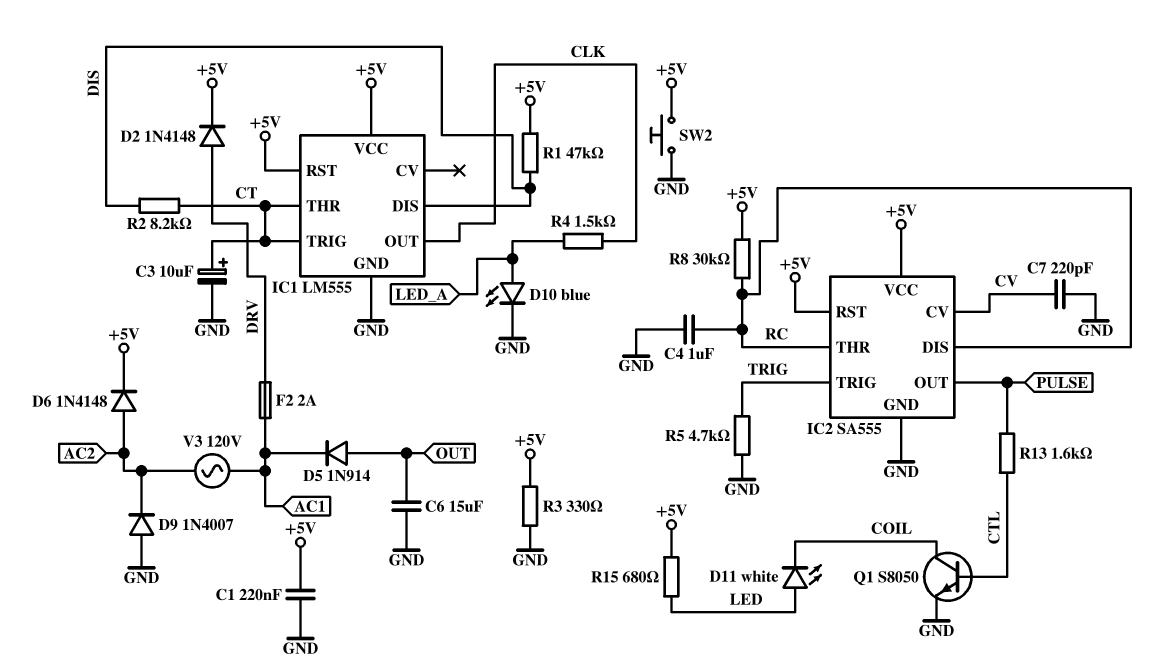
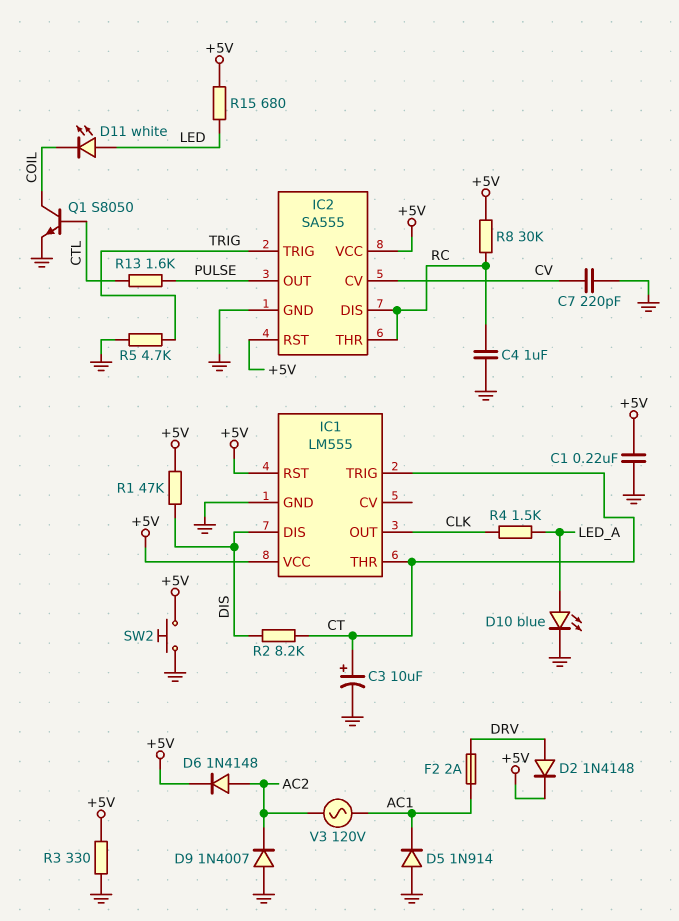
C6: 15uF (GND, OUT) -> none
D5: diode 1N914 (A OUT, K AC1) -> diode 1N914 (A GND, K AC1)

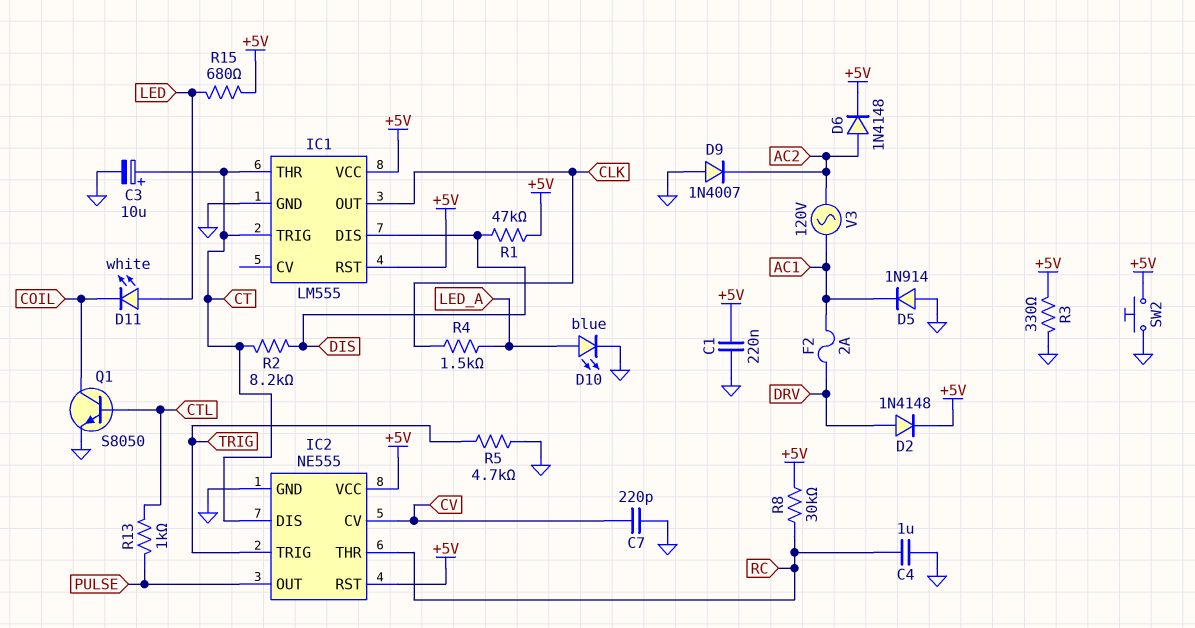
IC2: SA555 -> NE555
IC2 pin DIS: RC -> CT
R13: 1.6k (CTL, PULSE) -> 1k (CTL, PULSE)

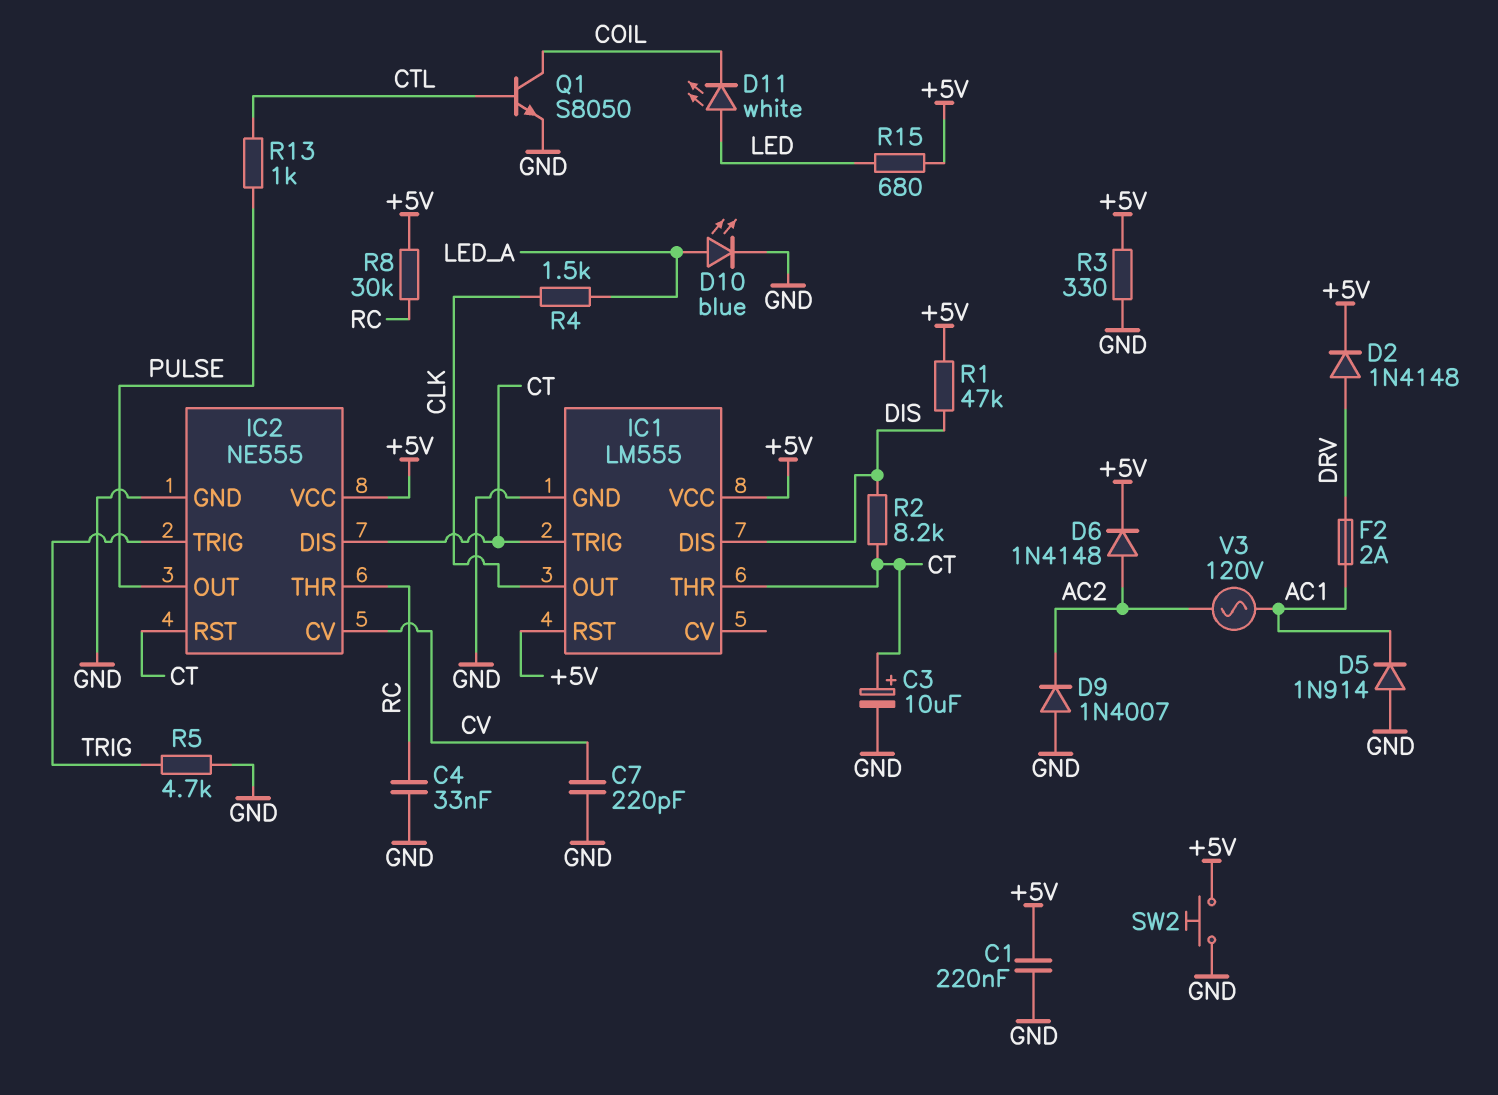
C4: 1uF (GND, RC) -> 33nF (GND, RC)
IC2 pin RST: +5V -> CT

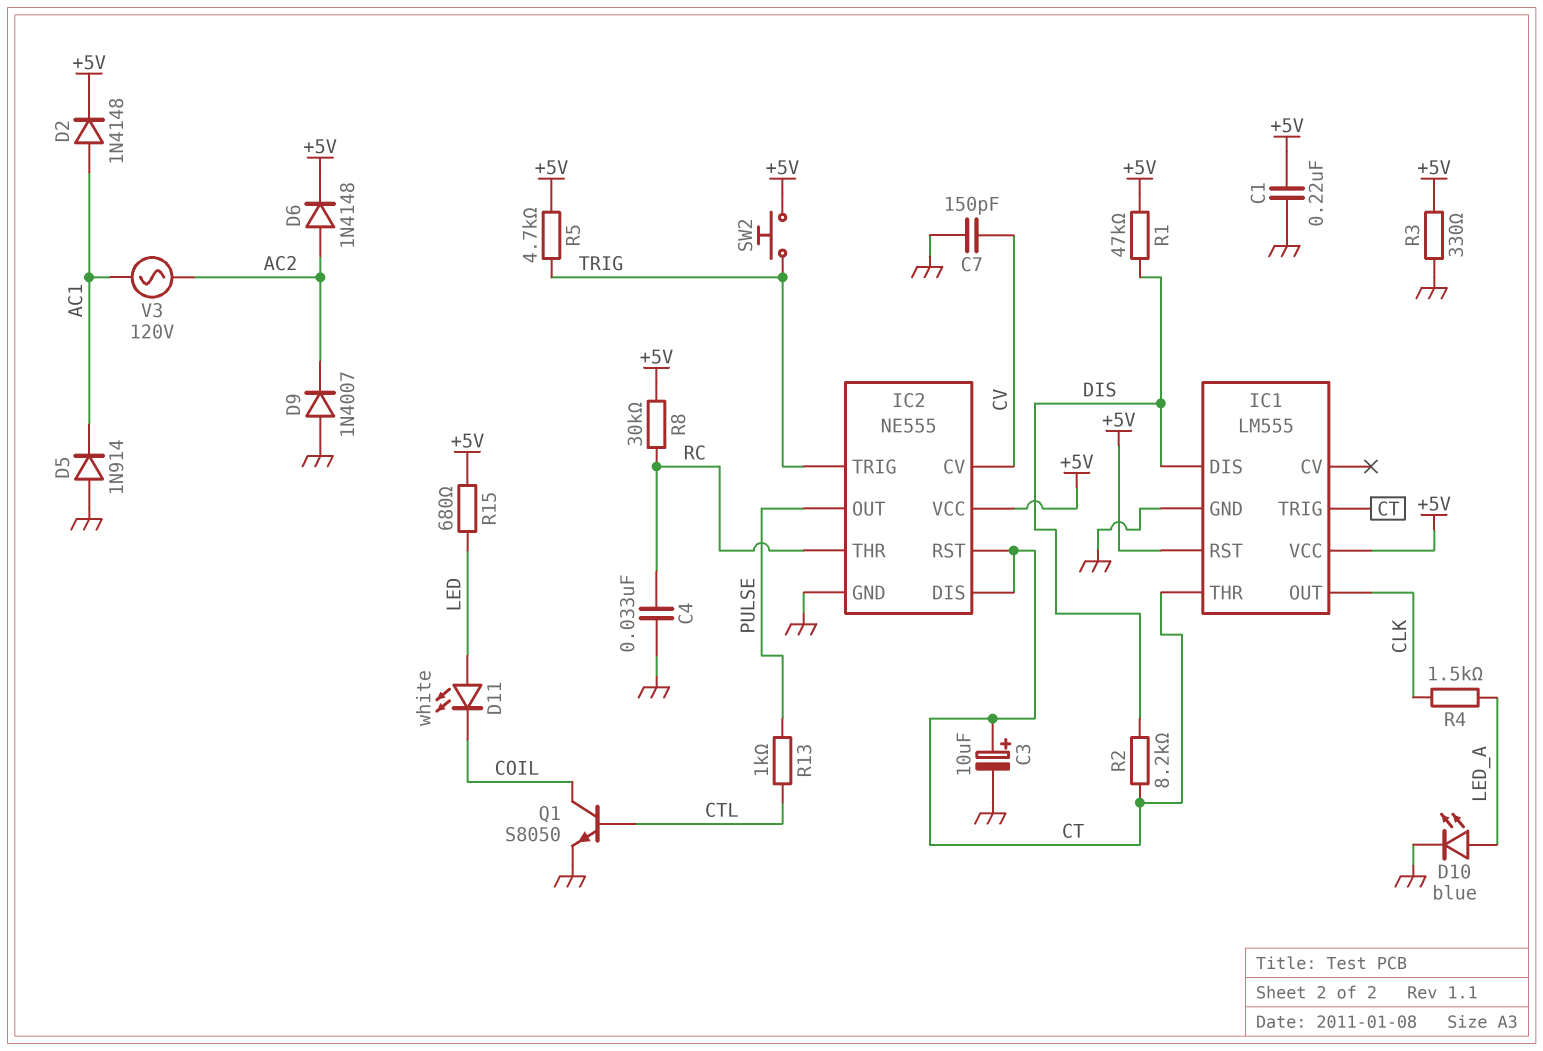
C7: 220pF (CV, GND) -> 150pF (CV, GND)
D2: diode 1N4148 (A DRV, K +5V) -> diode 1N4148 (A AC1, K +5V)
F2: 2A (AC1, DRV) -> none
R5: 4.7k (GND, TRIG) -> 4.7k (+5V, TRIG)
SW2: button (+5V, GND) -> button (+5V, TRIG)

